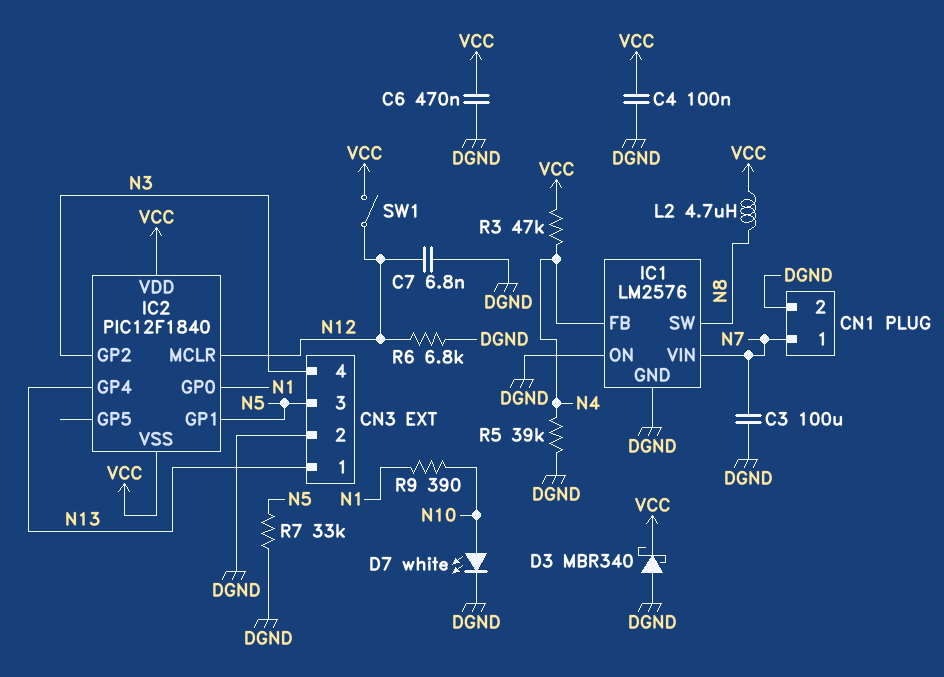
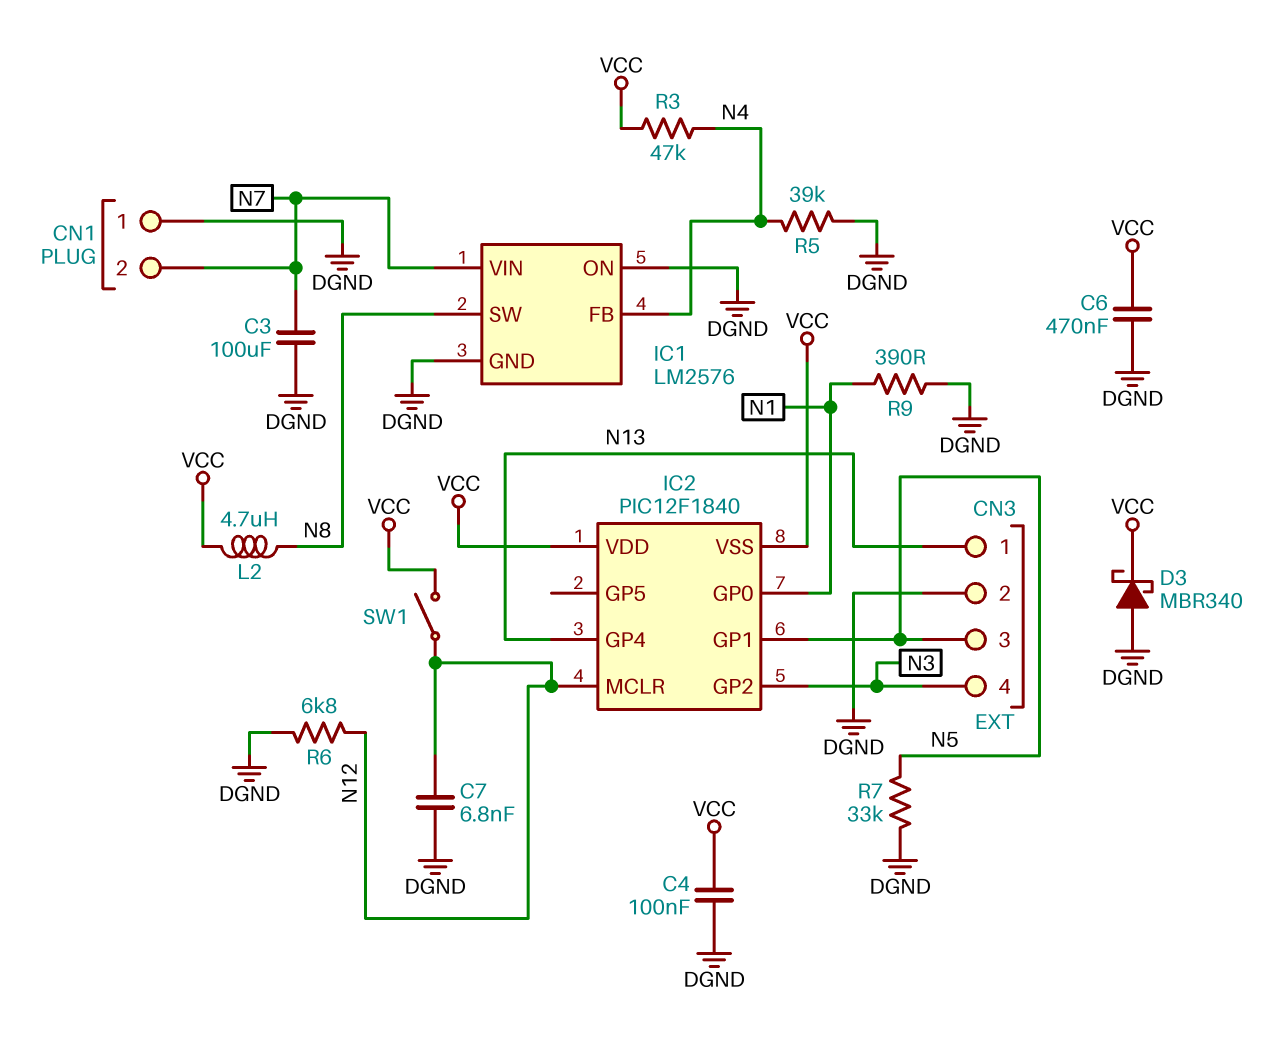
CN1 pin 1: N7 -> DGND
CN1 pin 2: DGND -> N7
D7: LED white (A N10, K DGND) -> none
R9: 390 (N1, N10) -> 390 (DGND, N1)

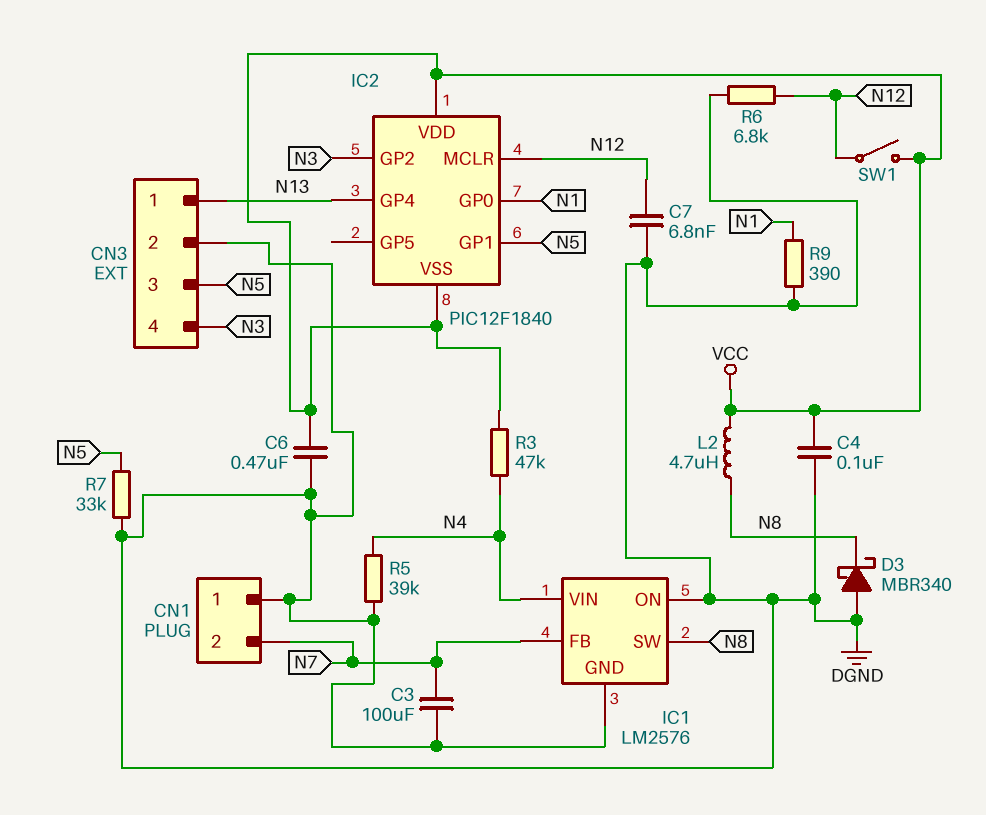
D3: schottky MBR340 (A DGND, K VCC) -> schottky MBR340 (A DGND, K N8)
IC1 pin FB: N4 -> N7
IC1 pin VIN: N7 -> N4

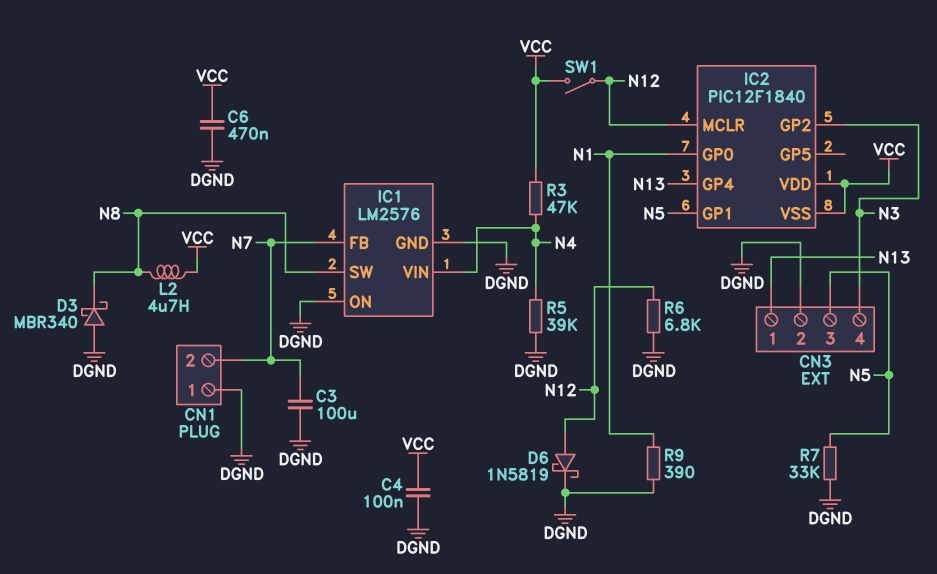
C7: 6.8nF (DGND, N12) -> none
D6: none -> schottky 1N5819 (A N12, K DGND)

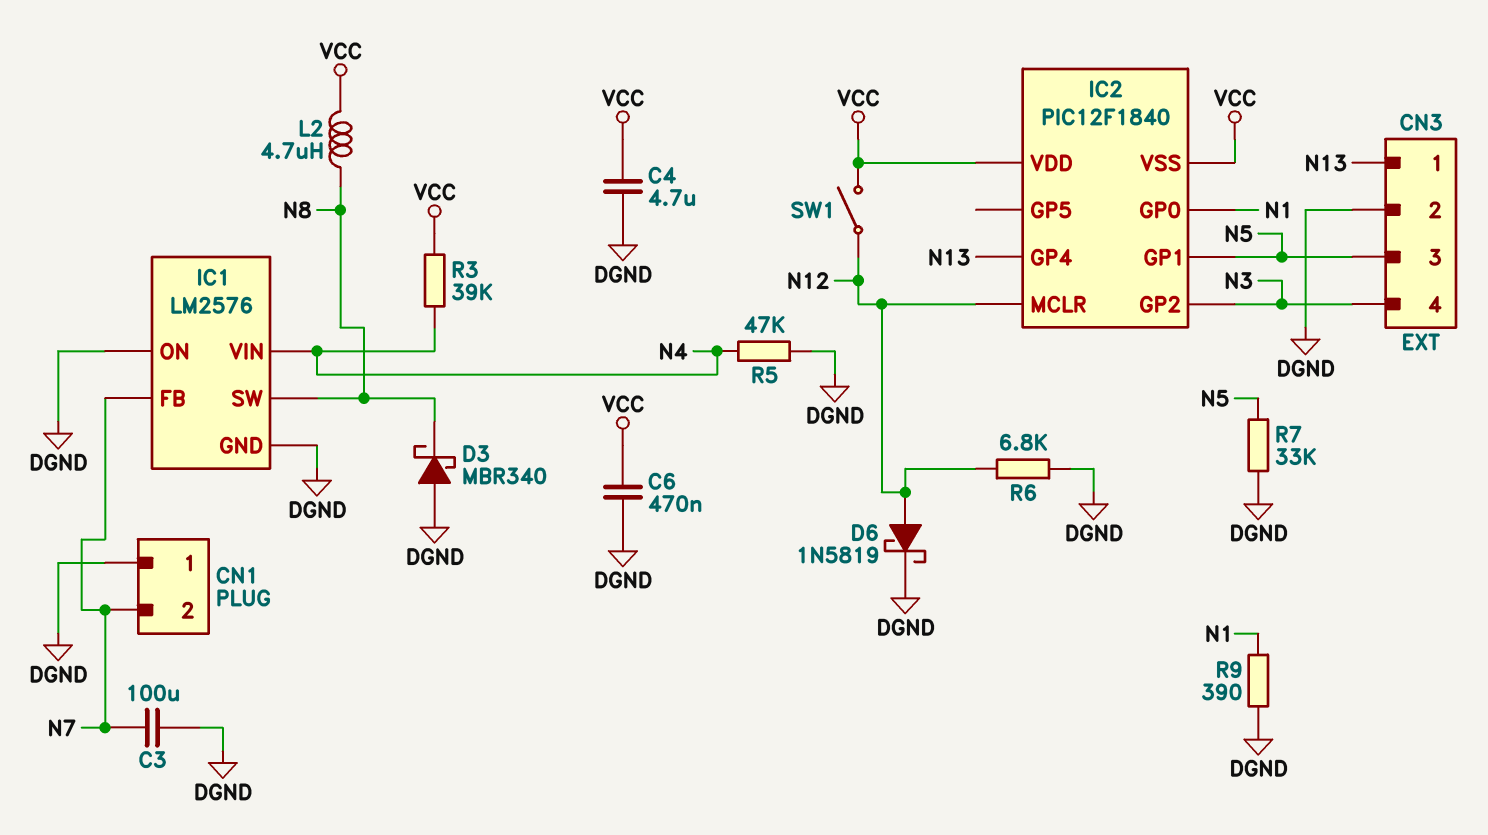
C4: 100nF (DGND, VCC) -> 4.7uF (DGND, VCC)
R3: 47k (N4, VCC) -> 39k (N4, VCC)
R5: 39k (DGND, N4) -> 47k (DGND, N4)

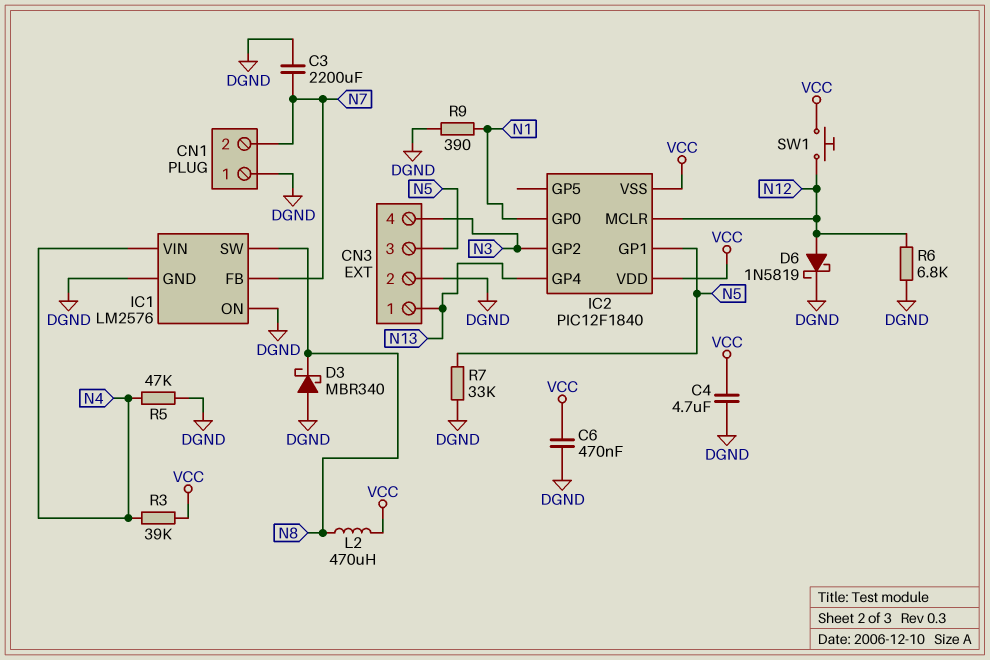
C3: 100uF (DGND, N7) -> 2200uF (DGND, N7)
L2: 4.7uH (N8, VCC) -> 470uH (N8, VCC)
SW1: switch (N12, VCC) -> button (N12, VCC)

